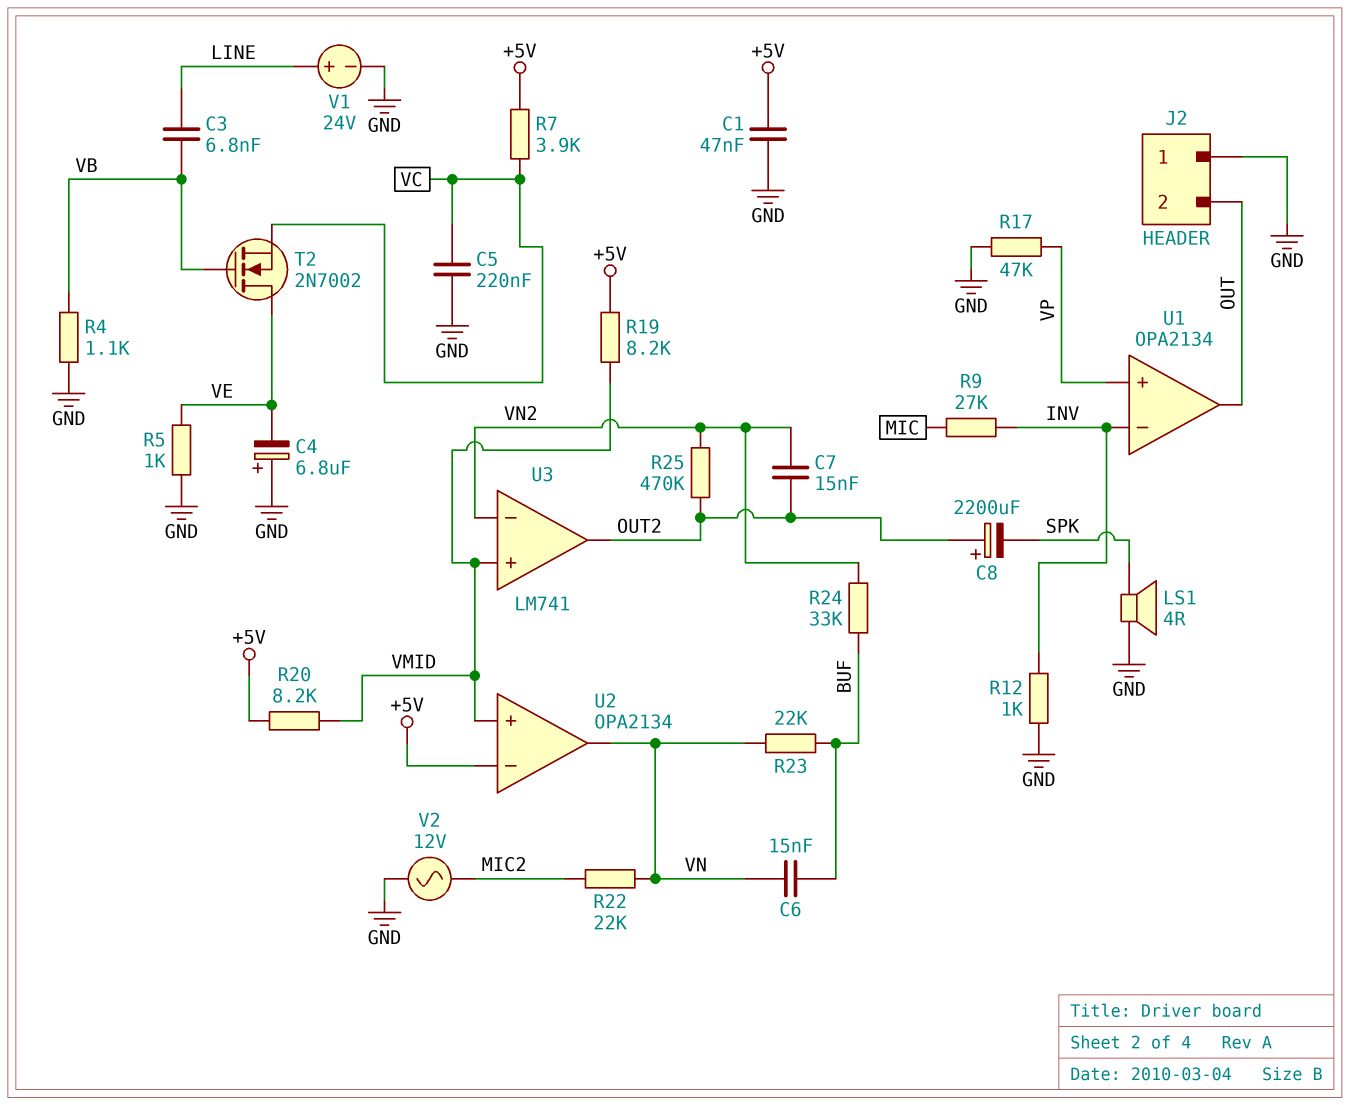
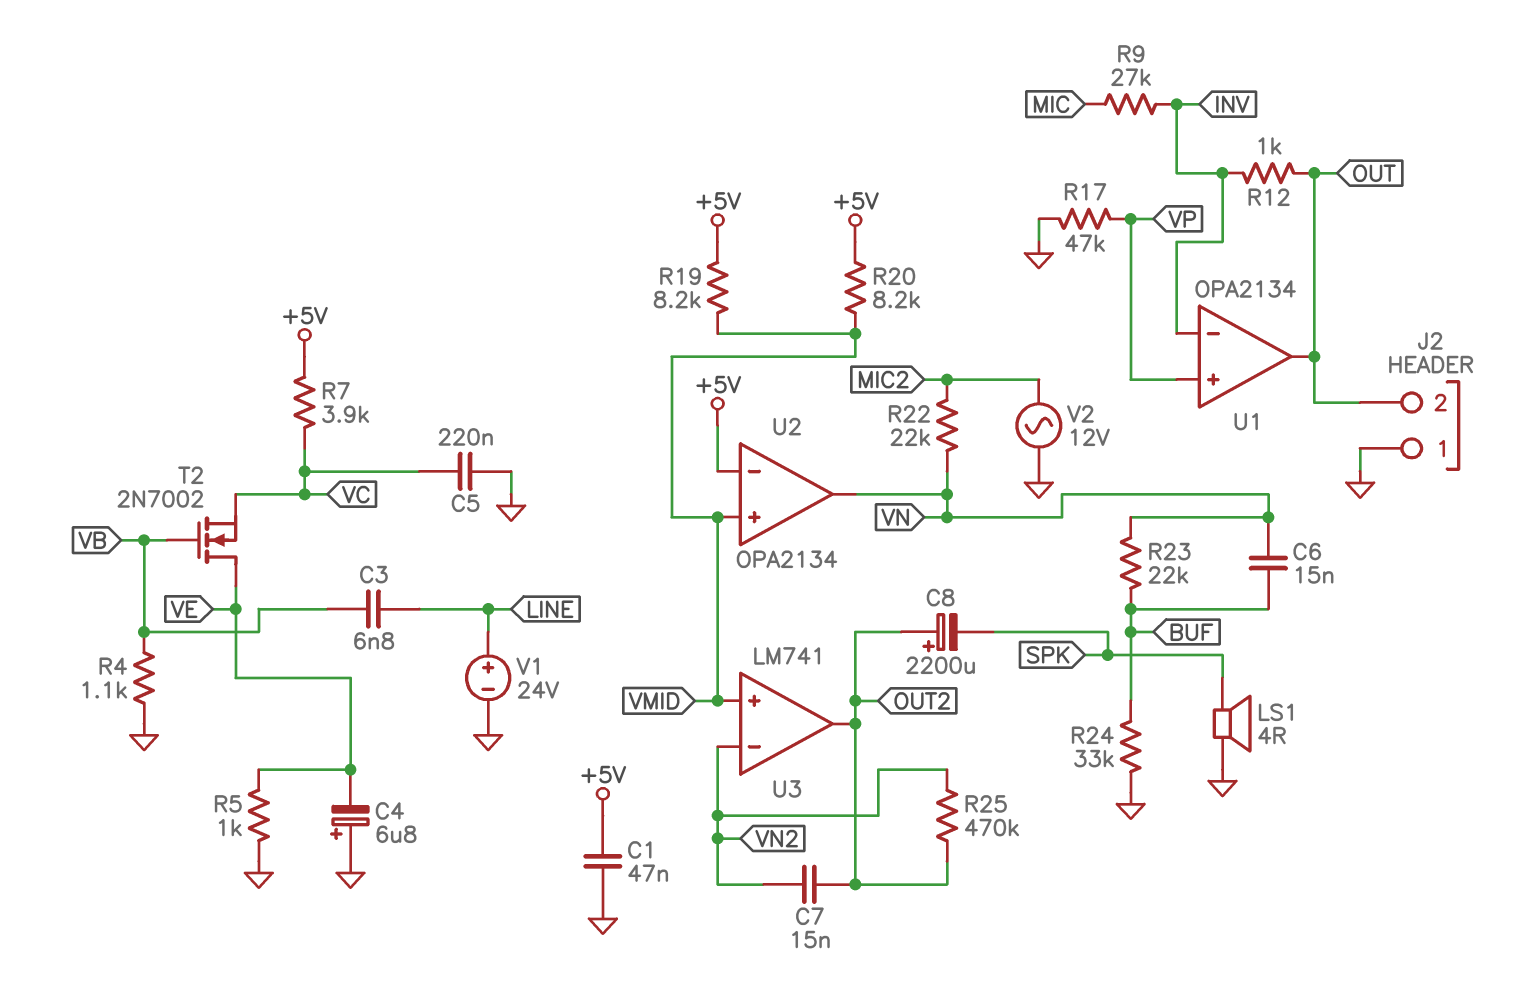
R12: 1k (GND, INV) -> 1k (INV, OUT)
R24: 33k (BUF, VN2) -> 33k (BUF, GND)

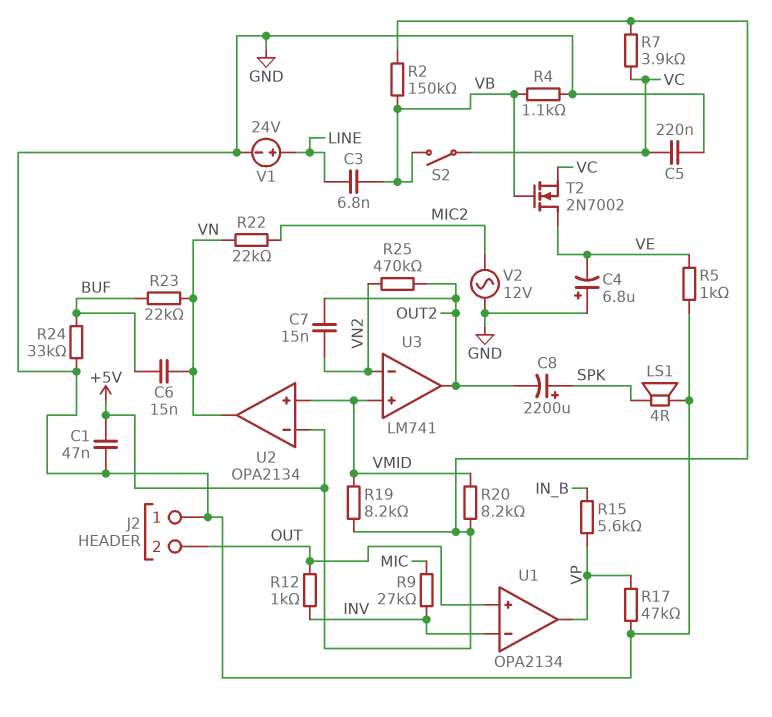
C8: 2200uF (plus OUT2, minus SPK) -> 2200uF (plus SPK, minus OUT2)
R2: none -> 150k (+5V, VB)
R15: none -> 5.6k (IN_B, VP)
S2: none -> switch (VB, VC)
U1 pin in+: VP -> OUT
U1 pin out: OUT -> VP

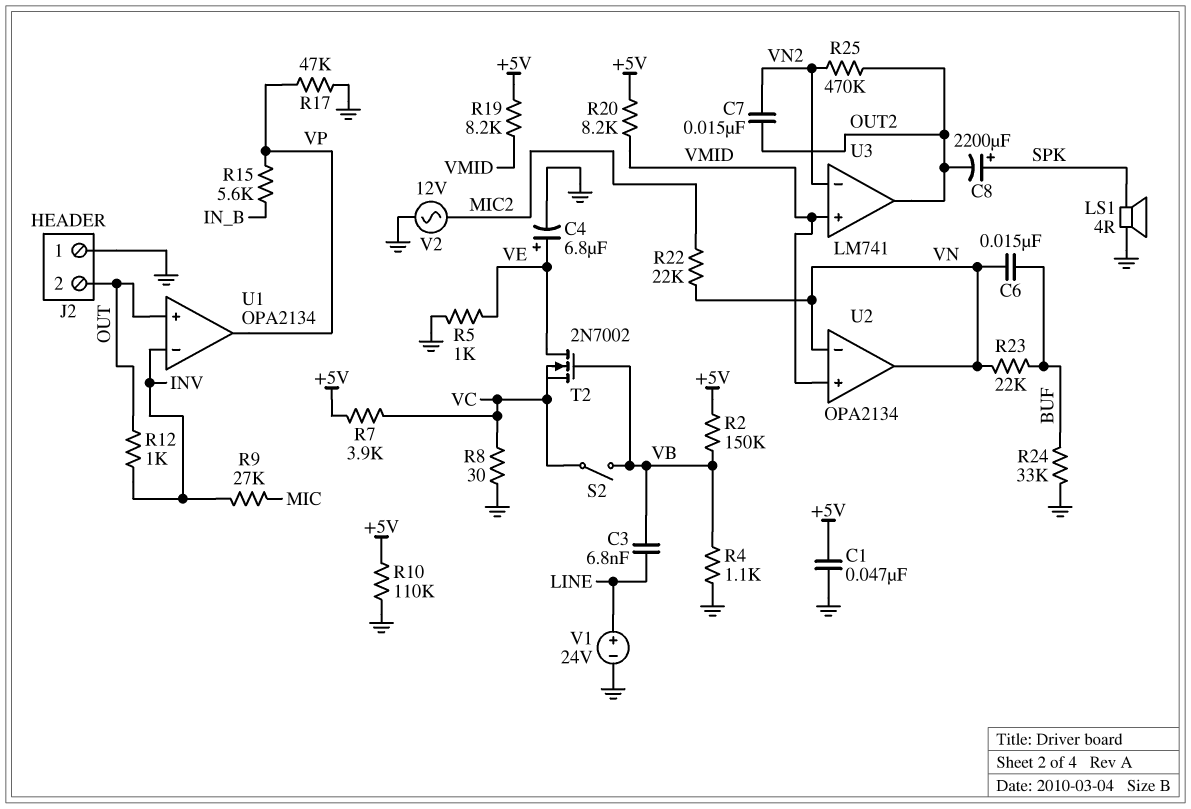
C4: 6.8uF (plus GND, minus VE) -> 6.8uF (plus VE, minus GND)
C5: 220nF (GND, VC) -> none
R8: none -> 30 (GND, VC)
R10: none -> 110k (+5V, GND)
U2 pin in-: +5V -> VN

